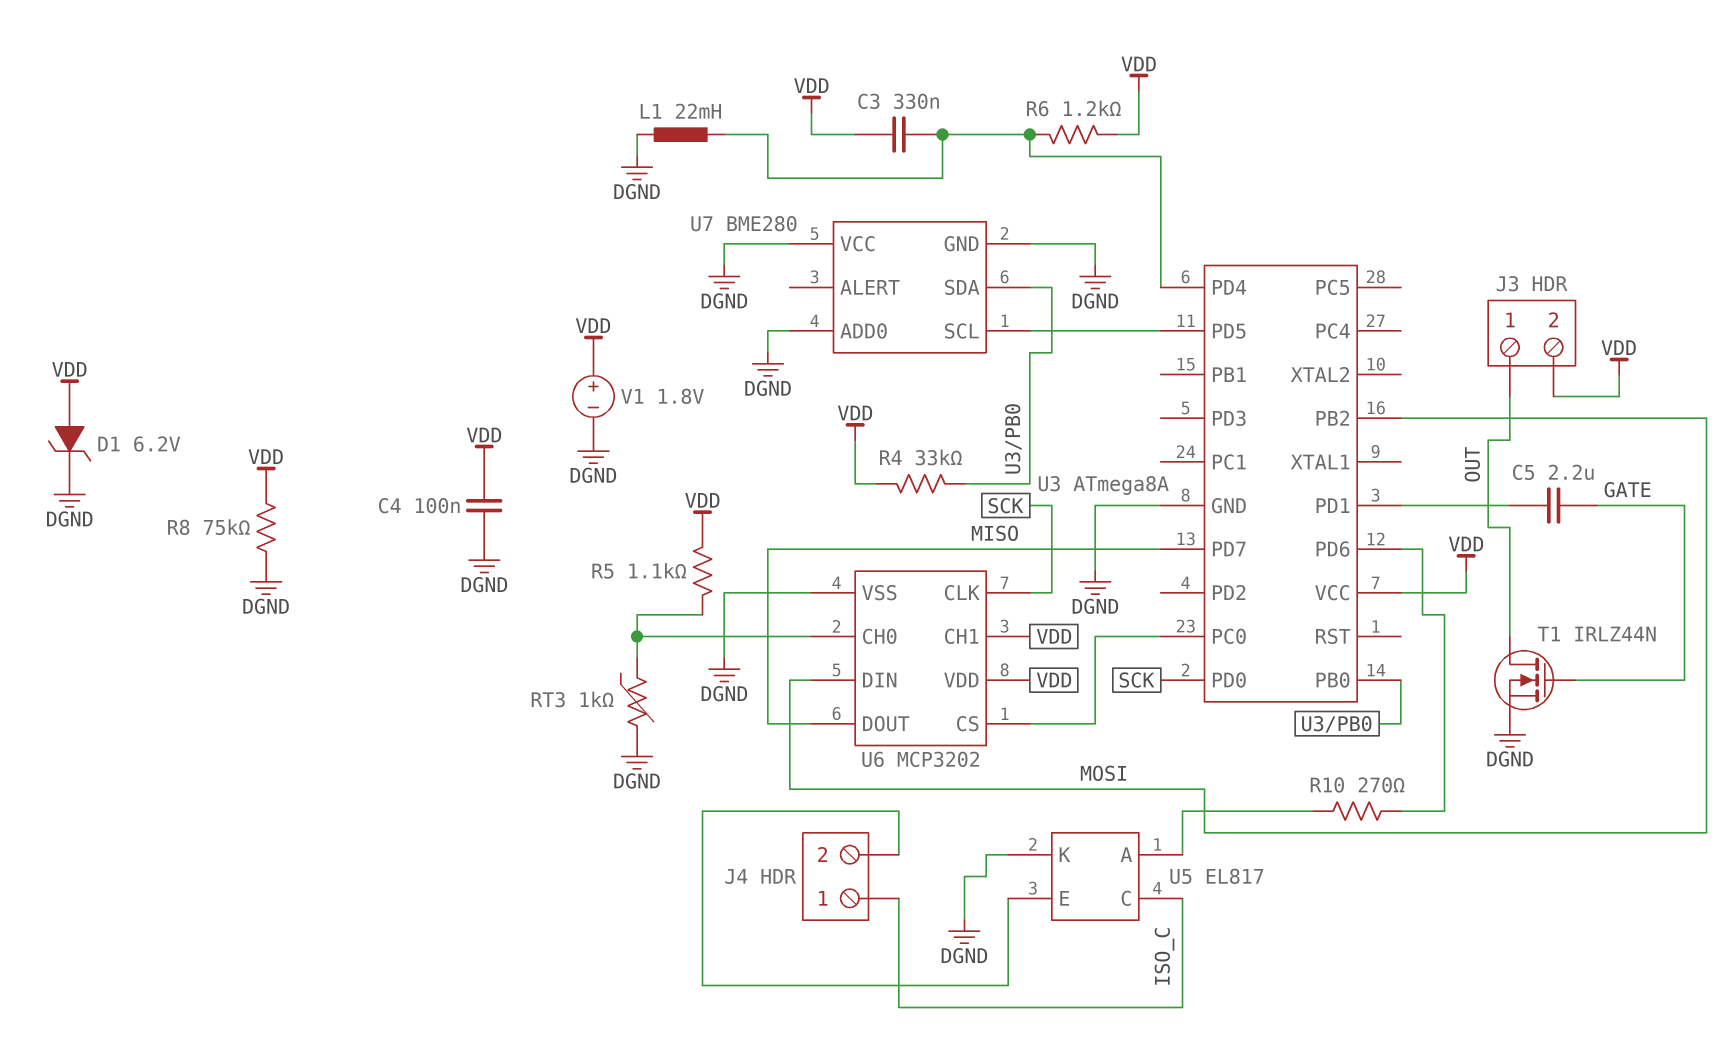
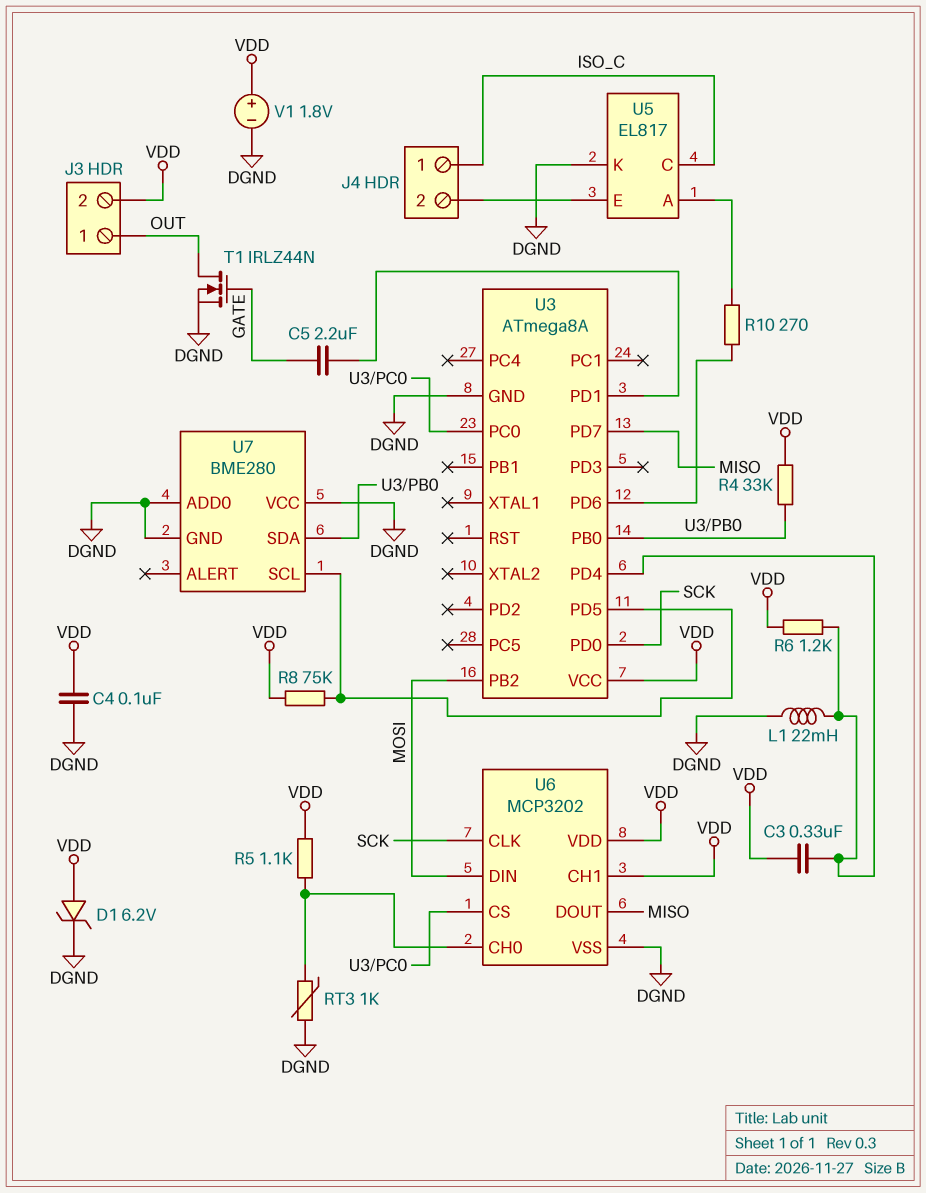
R8: 75k (DGND, VDD) -> 75k (U3/PD5, VDD)

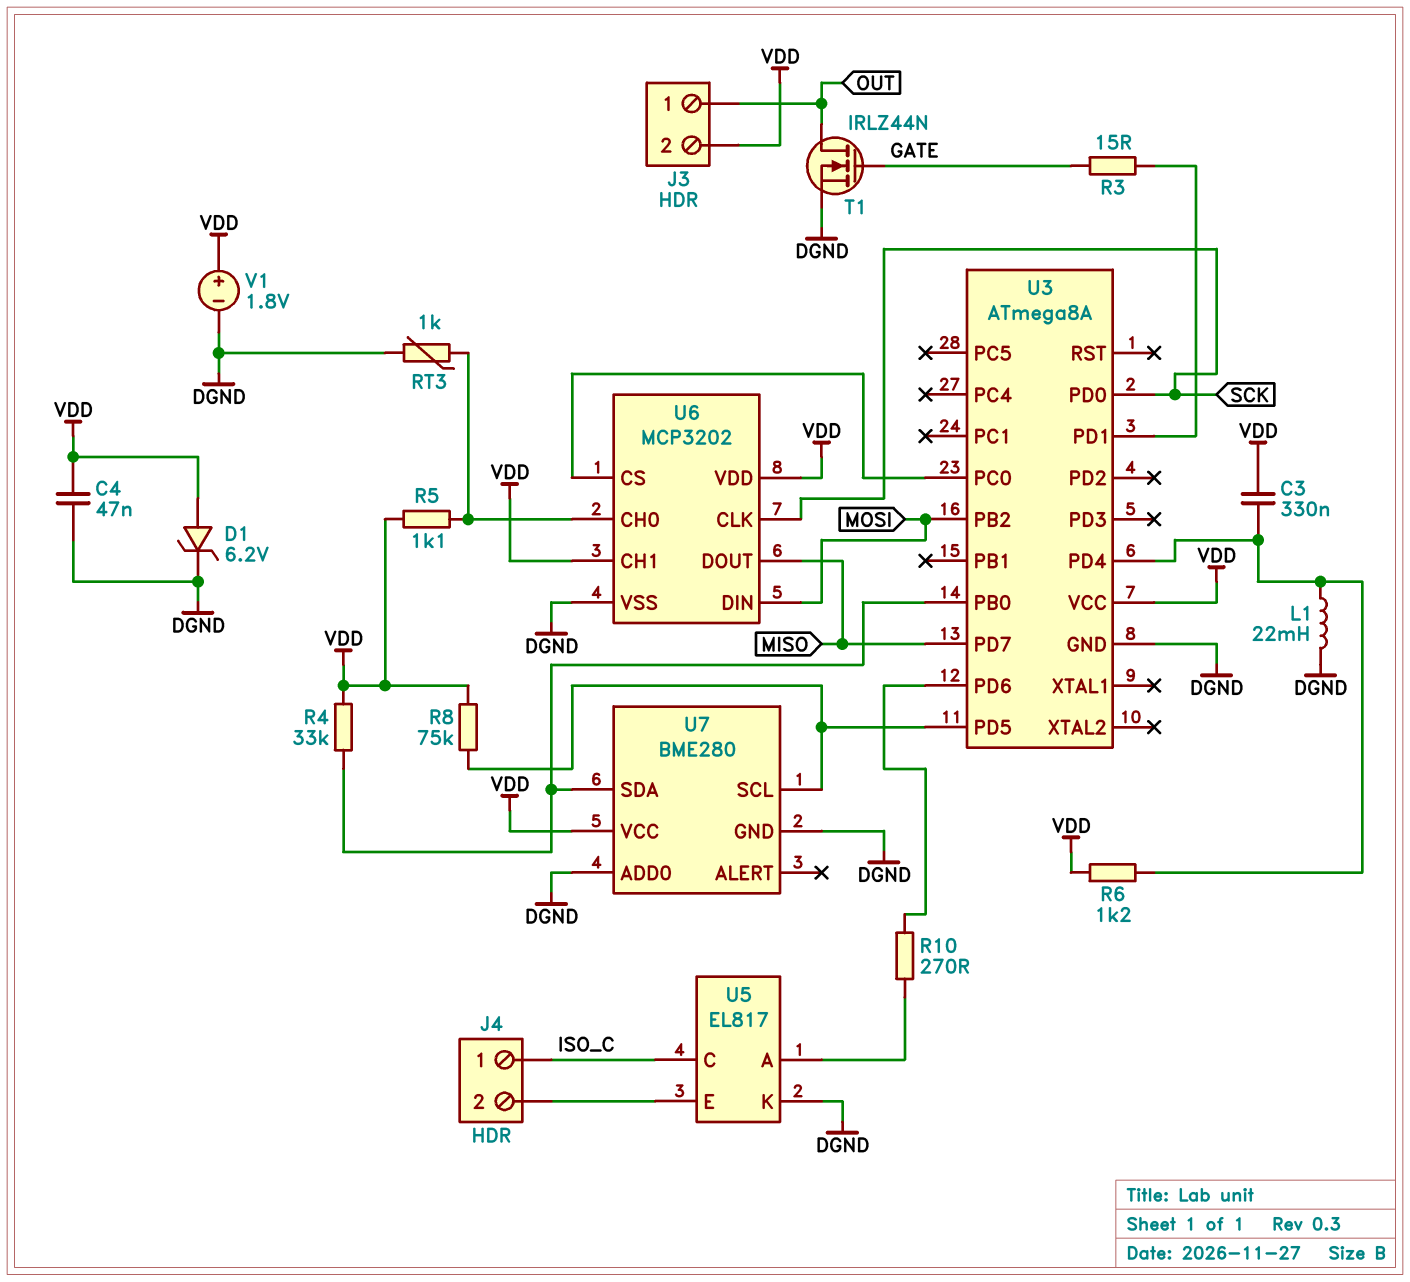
C4: 100nF (DGND, VDD) -> 47nF (DGND, VDD)
C5: 2.2uF (GATE, U3/PD1) -> none
R3: none -> 15 (GATE, U3/PD1)
U7 pin VCC: DGND -> VDD

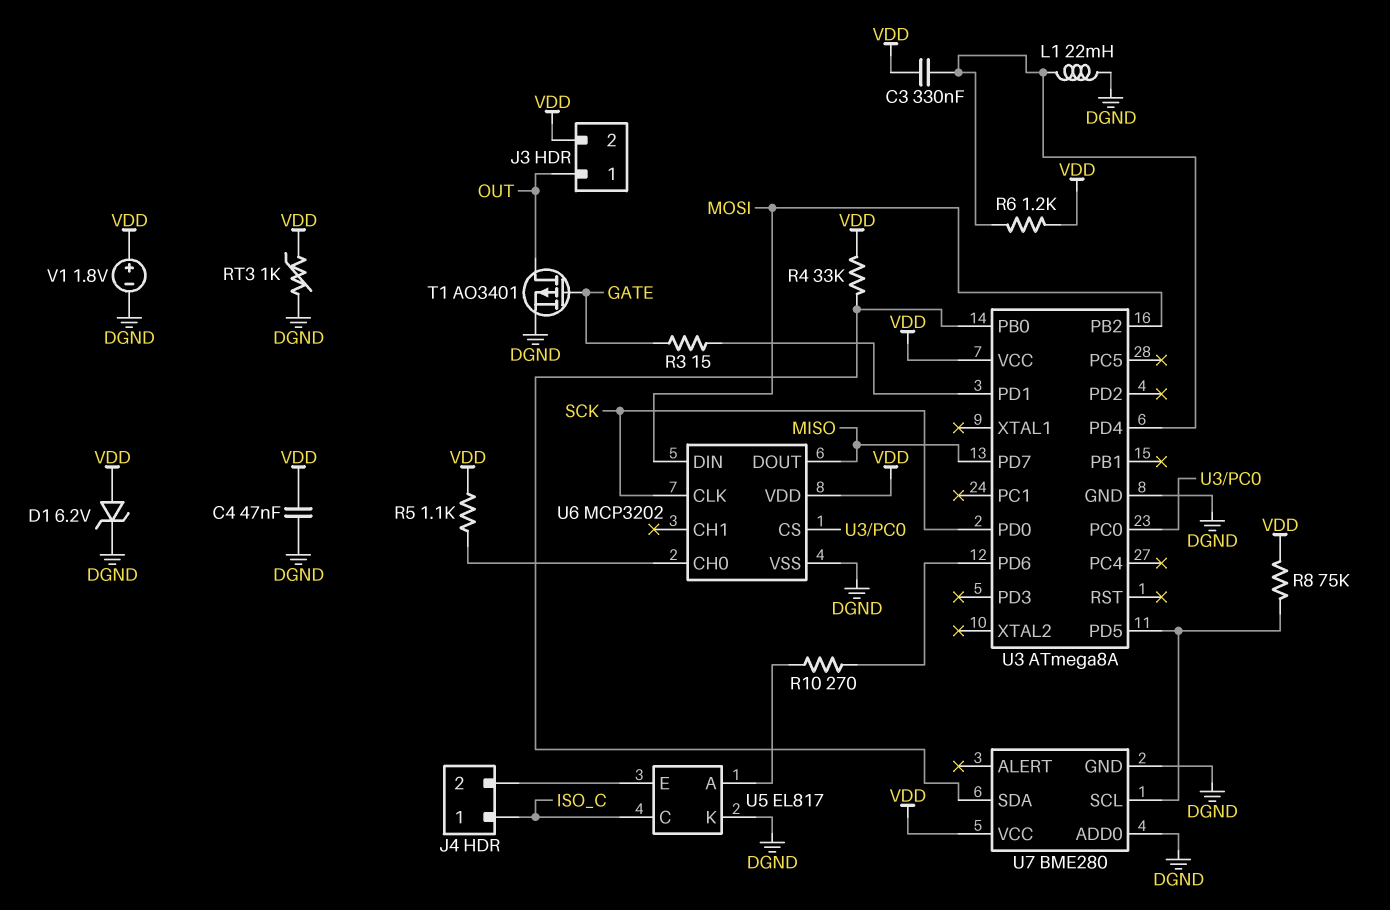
RT3: 1k (DGND, U6/CH0) -> 1k (DGND, VDD)
T1: NMOS IRLZ44N (G GATE, D OUT, S DGND) -> PMOS AO3401 (G GATE, D OUT, S DGND)
U6 pin CH1: VDD -> none

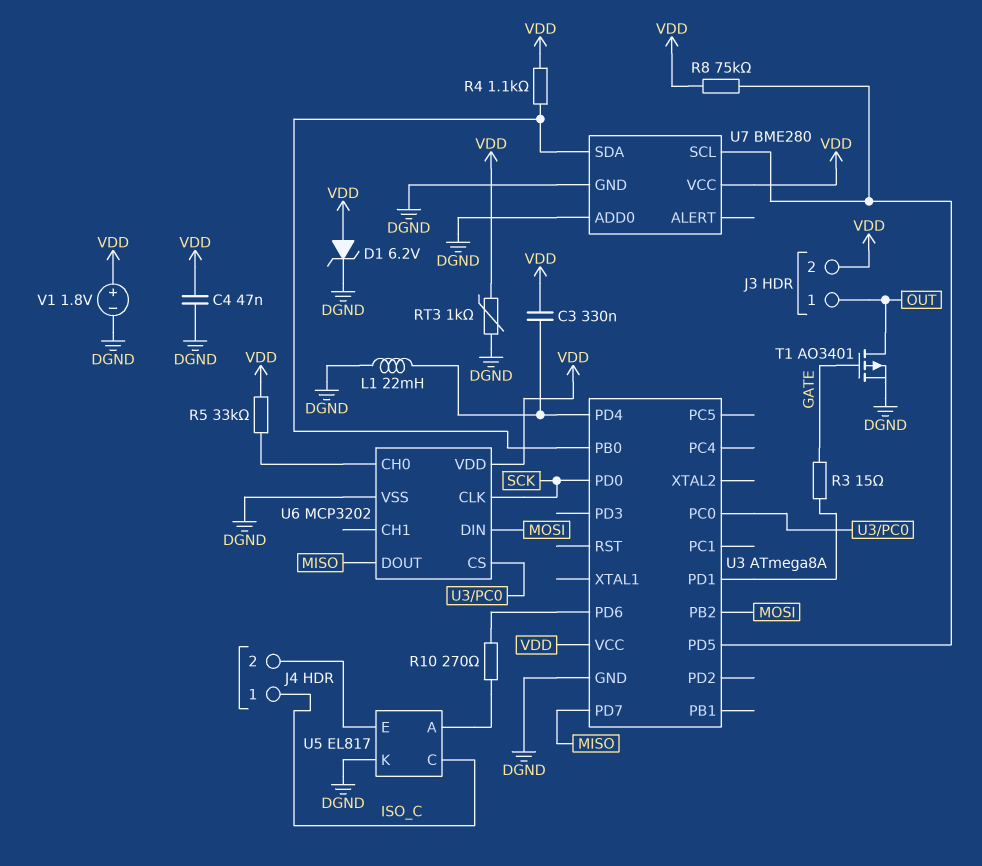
R4: 33k (U3/PB0, VDD) -> 1.1k (U3/PB0, VDD)
R5: 1.1k (U6/CH0, VDD) -> 33k (U6/CH0, VDD)
R6: 1.2k (U3/PD4, VDD) -> none

